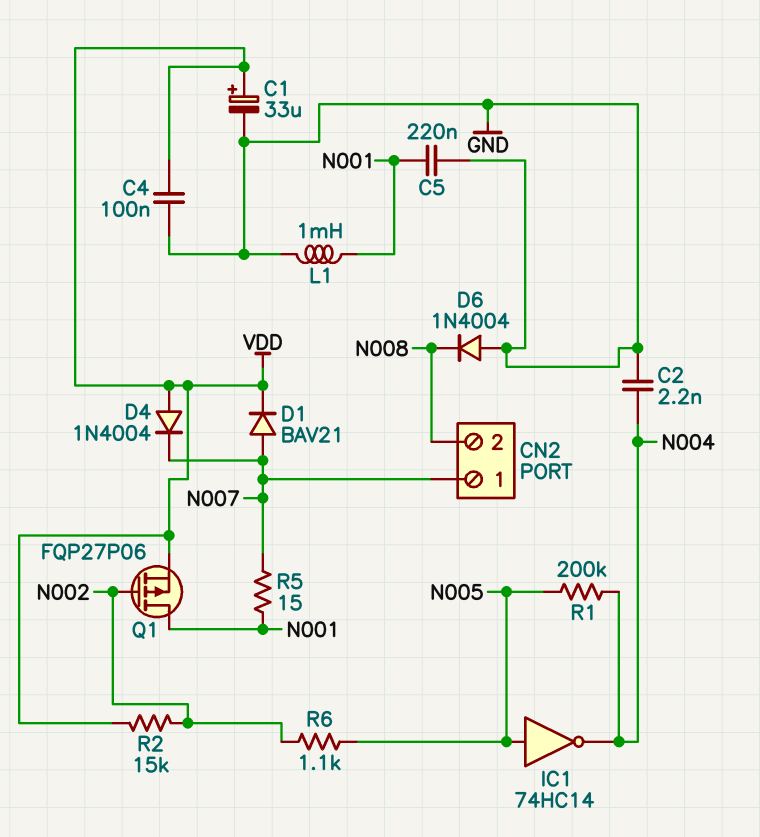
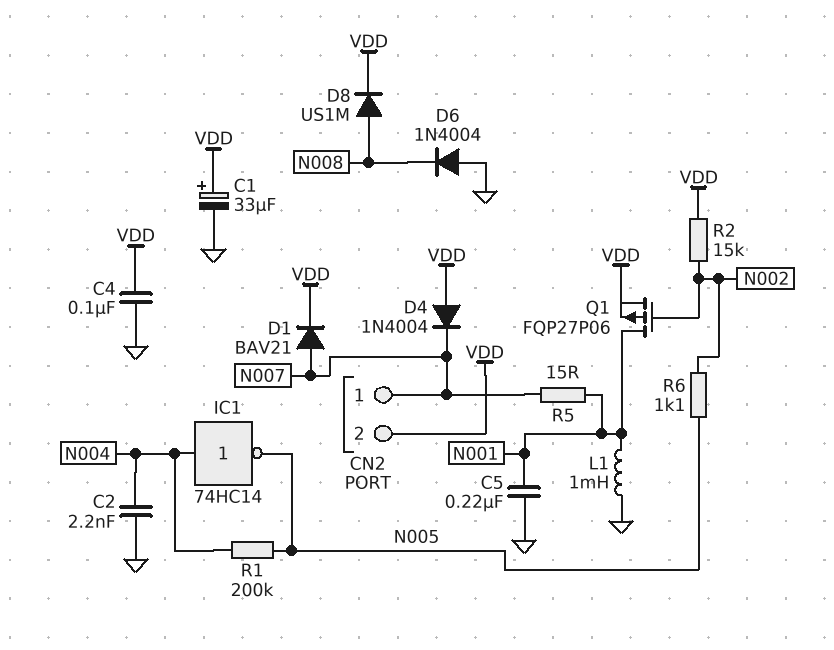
CN2 pin 2: N008 -> VDD
D8: none -> diode US1M (A N008, K VDD)
IC1: NOT 74HC14 (in N005, out N004) -> NOT 74HC14 (in N004, out N005)

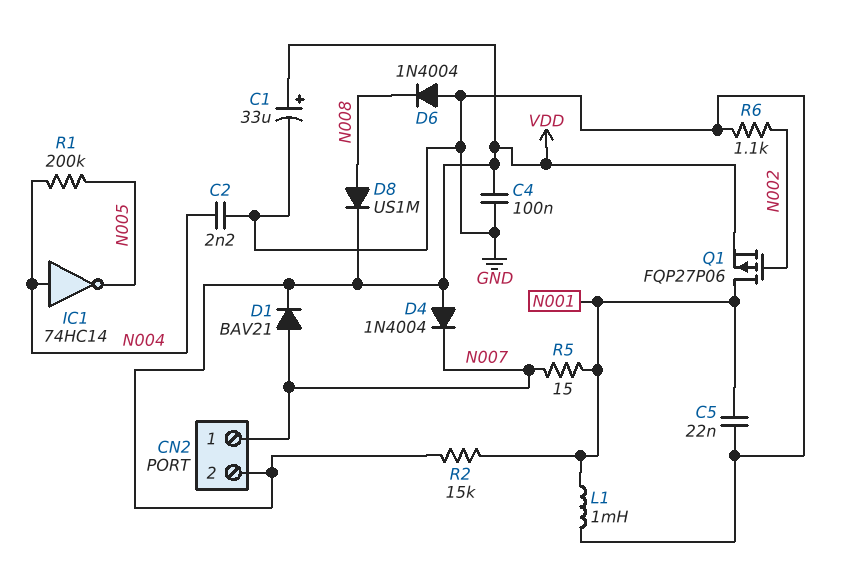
C5: 220nF (GND, N001) -> 22nF (GND, N001)
R2: 15k (N002, VDD) -> 15k (N001, VDD)
R6: 1.1k (N002, N005) -> 1.1k (GND, N002)

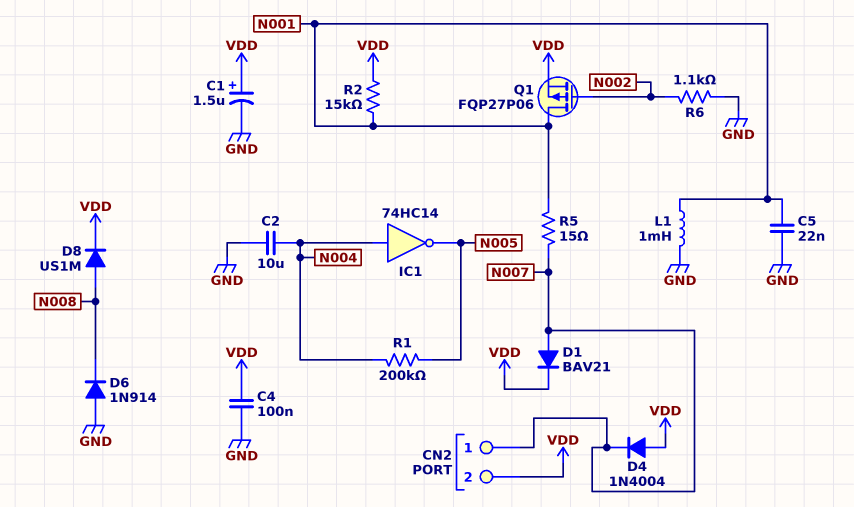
C1: 33uF (plus VDD, minus GND) -> 1.5uF (plus VDD, minus GND)
C2: 2.2nF (GND, N004) -> 10uF (GND, N004)
D6: diode 1N4004 (A GND, K N008) -> diode 1N914 (A GND, K N008)

